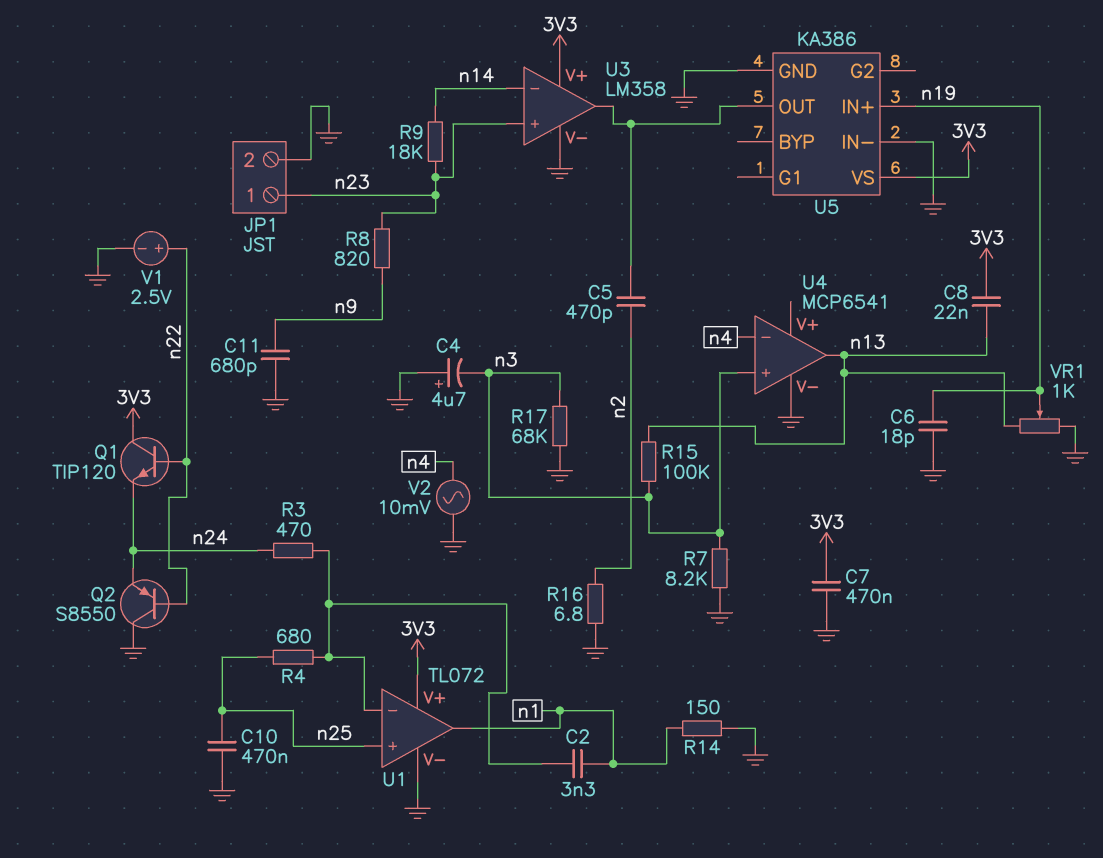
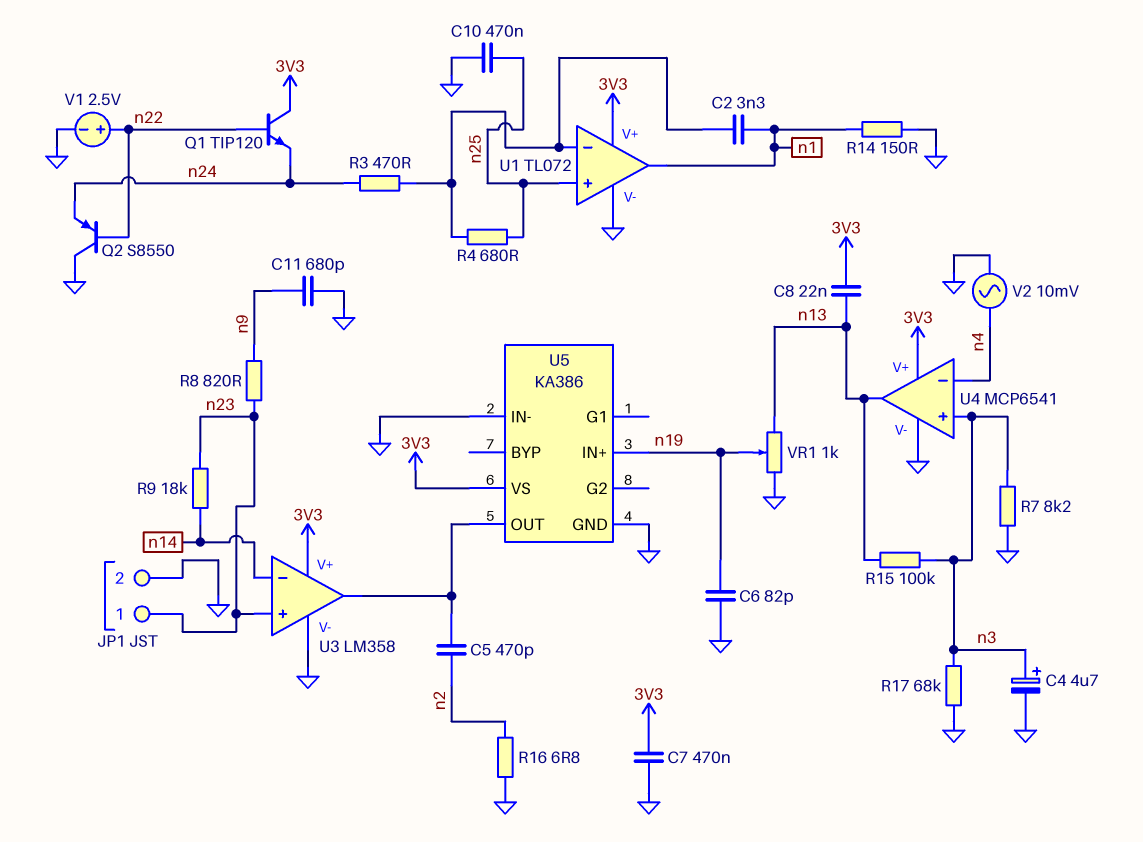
C4: 4.7uF (plus GND, minus n3) -> 4.7uF (plus n3, minus GND)
C6: 18pF (GND, n19) -> 82pF (GND, n19)
U4 pin V+: none -> 3V3

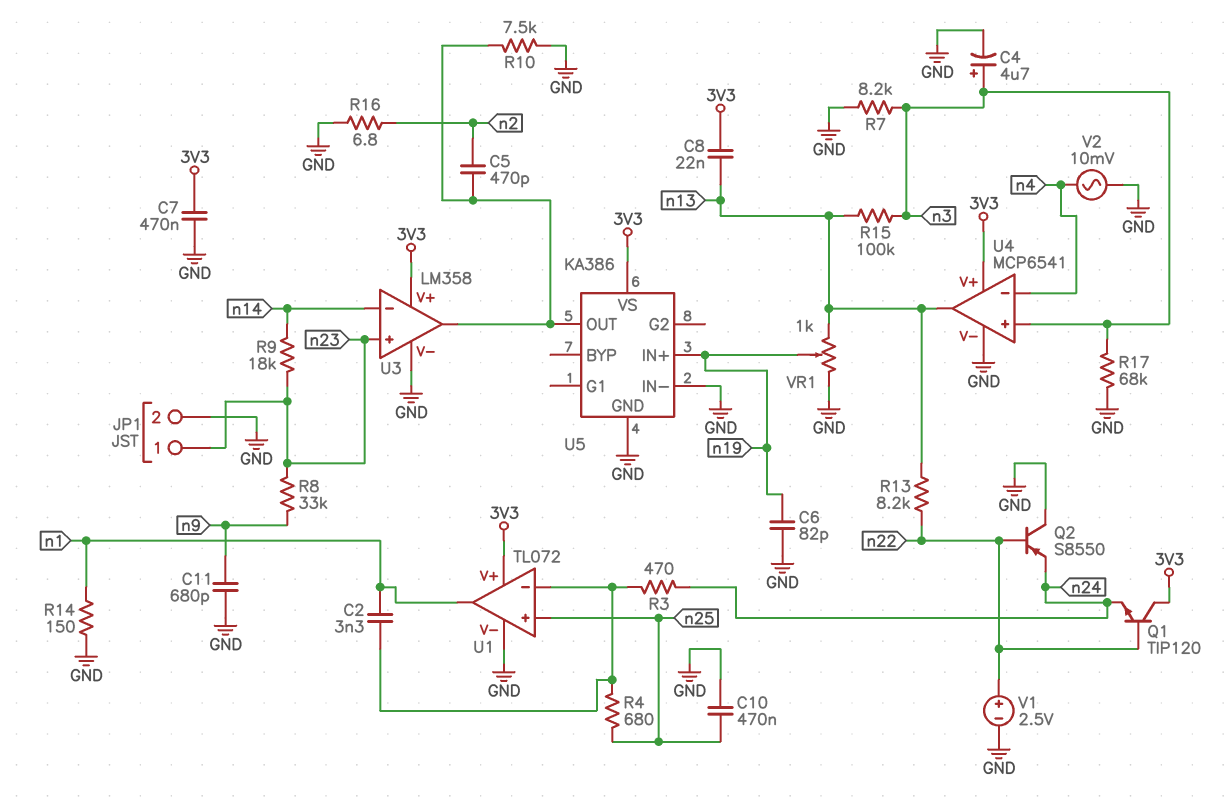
R8: 820 (n9, n23) -> 33k (n9, n23)
R10: none -> 7.5k (GND, U3/out)
R13: none -> 8.2k (n13, n22)

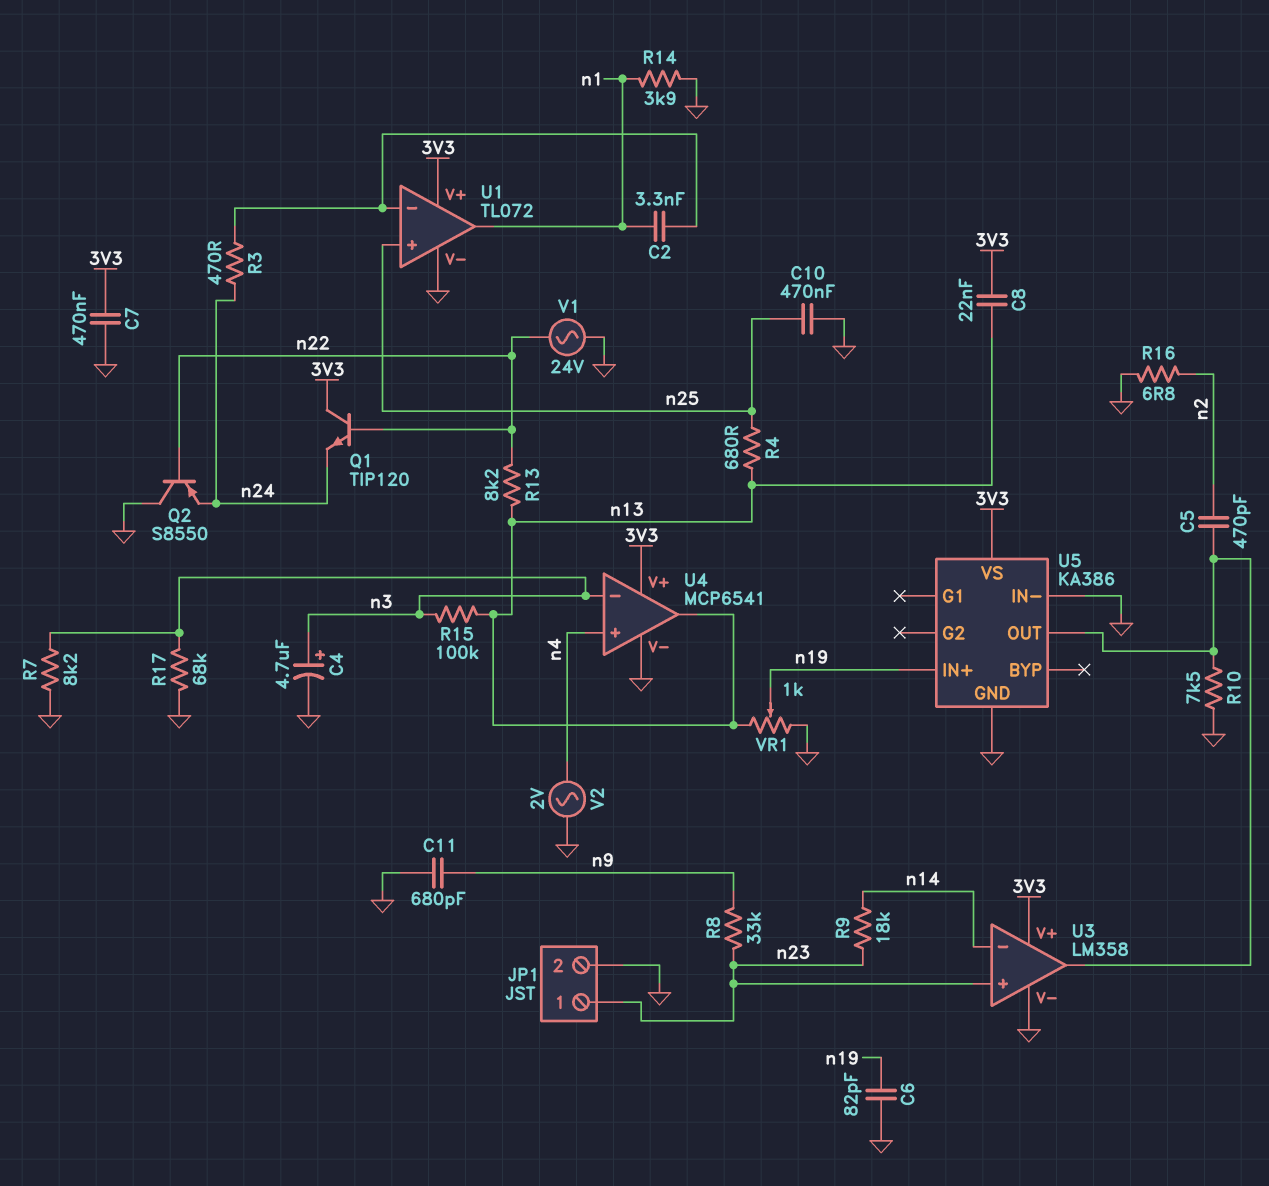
R4: 680 (U1/in-, n25) -> 680 (n13, n25)
R14: 150 (GND, n1) -> 3.9k (GND, n1)
U4 pin in+: n3 -> n4
U4 pin in-: n4 -> n3
V1: 2.5V (plus n22, minus GND) -> AC 24V (GND, n22)
V2: AC 10mV (GND, n4) -> AC 2V (GND, n4)

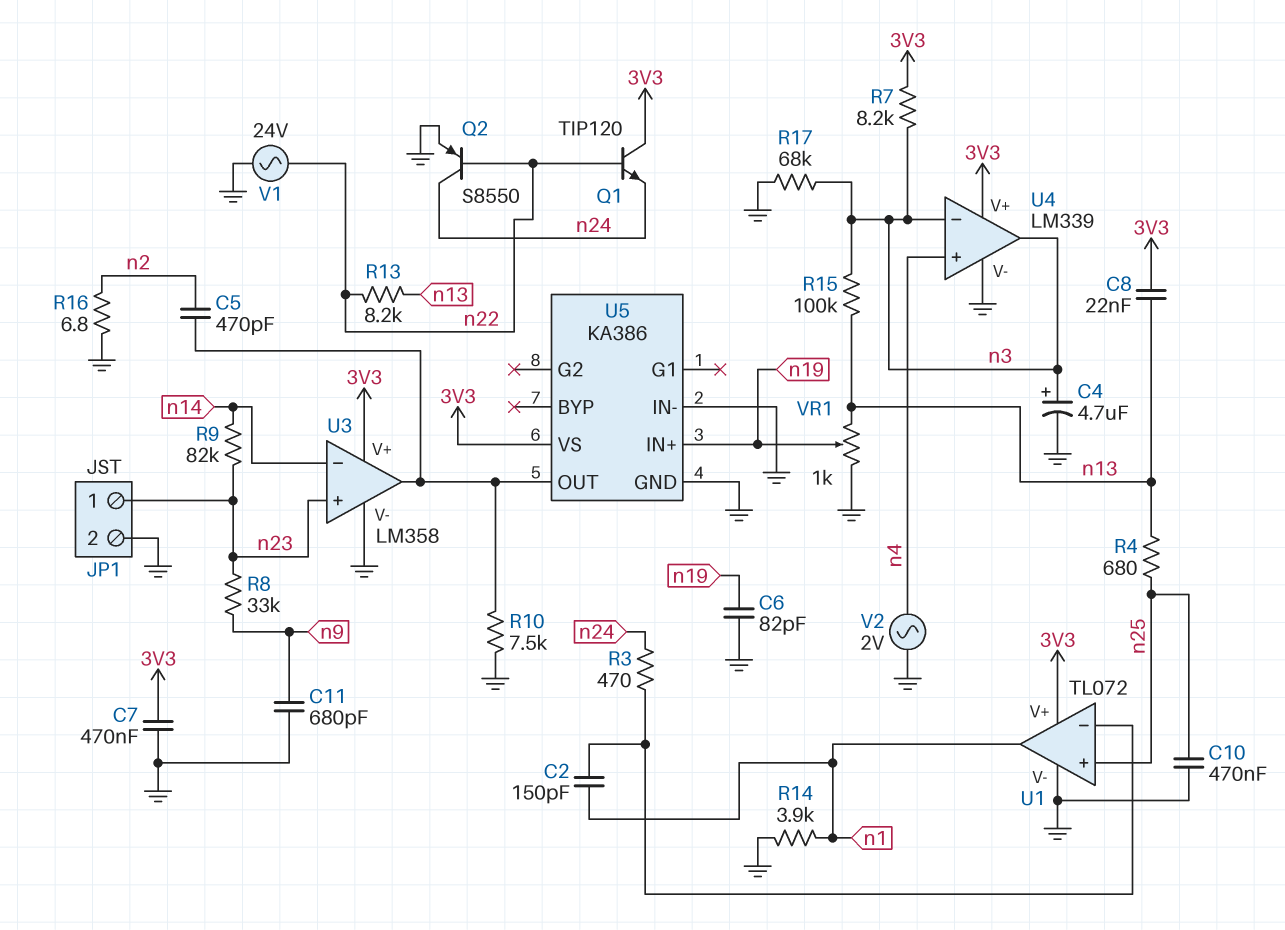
C2: 3.3nF (U1/in-, n1) -> 150pF (U1/in-, n1)
Q2: PNP S8550 (B n22, C GND, E n24) -> PNP S8550 (B n22, C n24, E GND)
R7: 8.2k (GND, n3) -> 8.2k (3V3, n3)
R9: 18k (n14, n23) -> 82k (n14, n23)
U4: MCP6541 -> LM339
U4 pin out: n13 -> n3

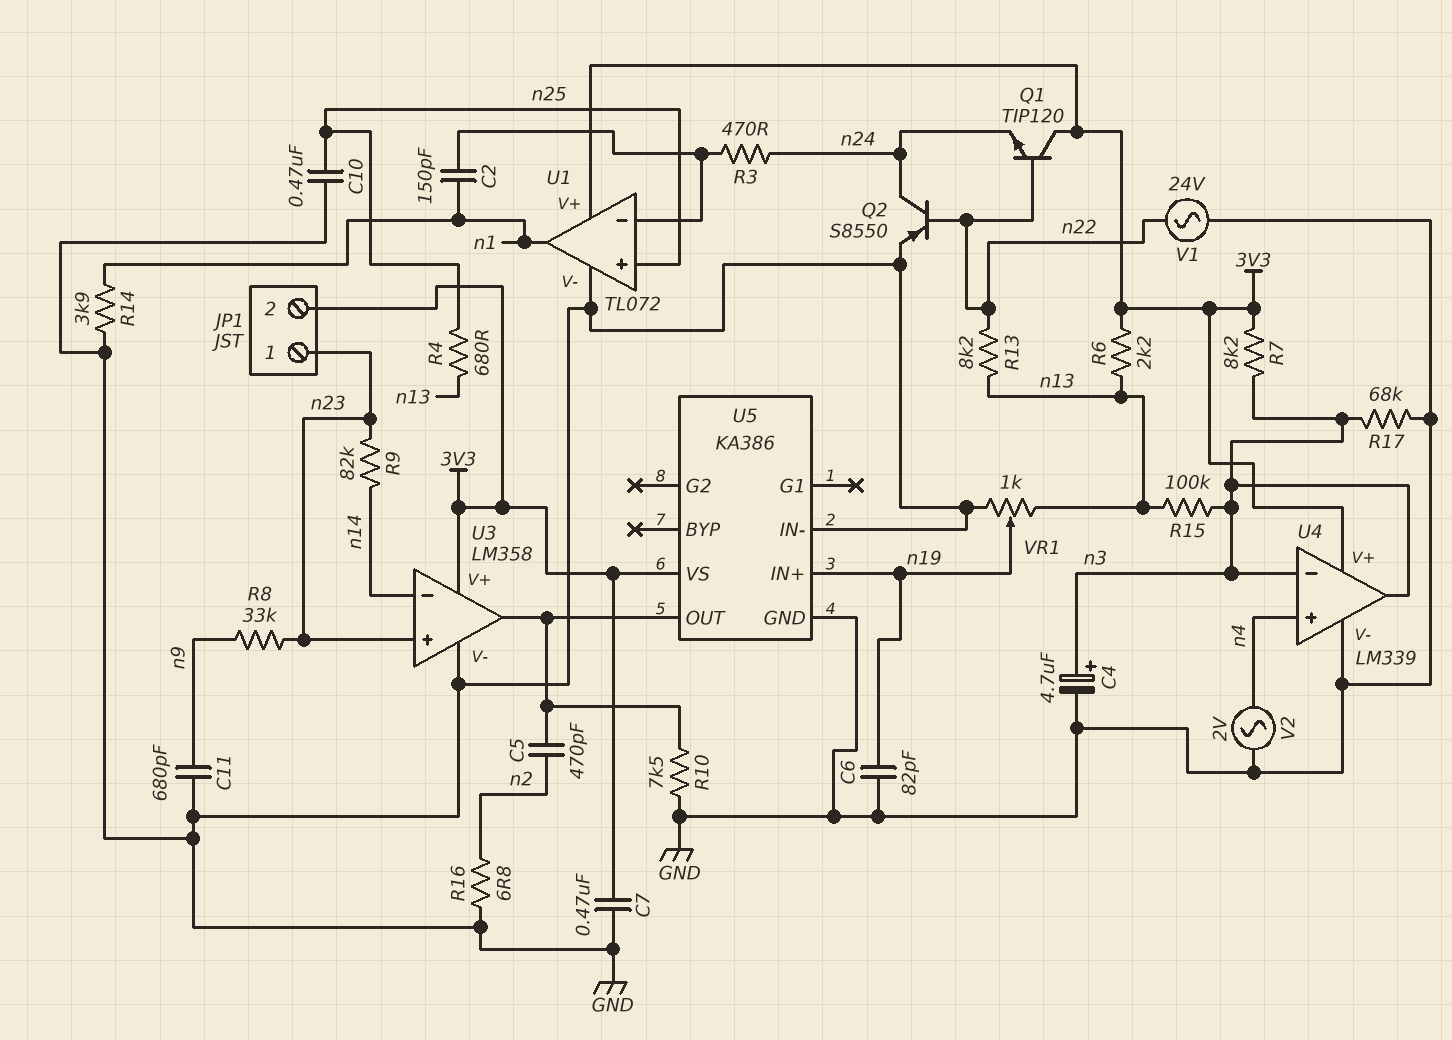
C8: 22nF (3V3, n13) -> none
JP1 pin 2: GND -> 3V3
R6: none -> 2.2k (3V3, n13)

